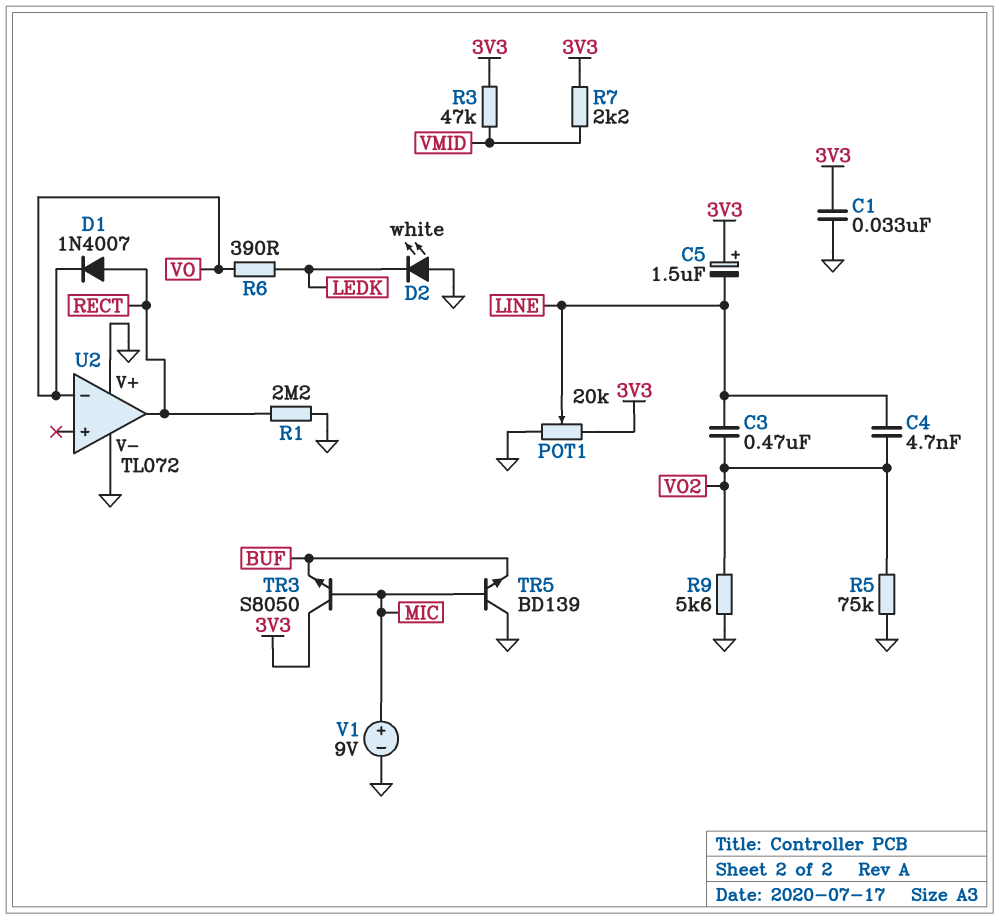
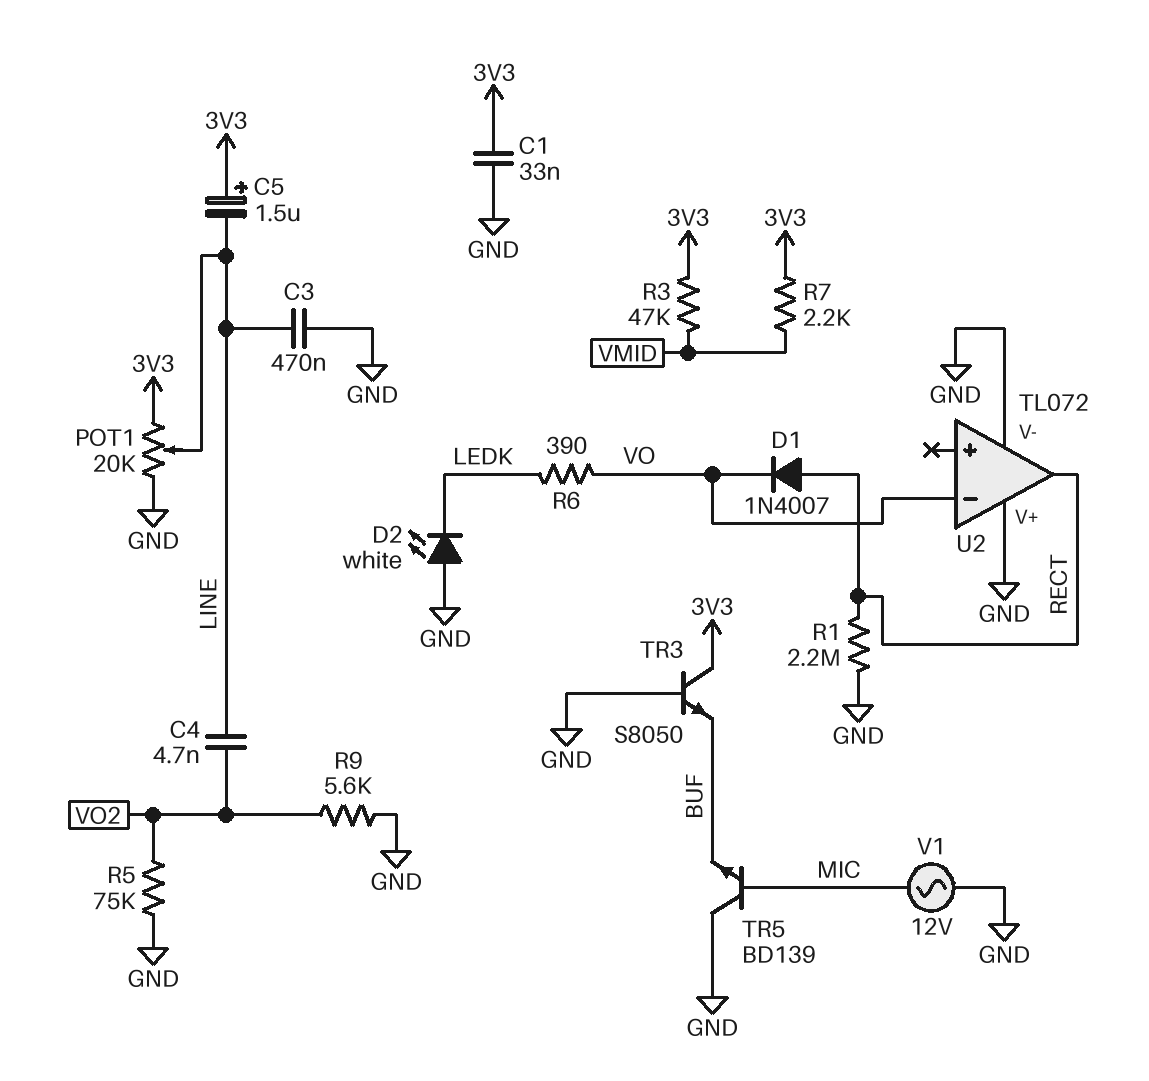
C3: 470nF (LINE, VO2) -> 470nF (GND, LINE)
TR3: NPN S8050 (B MIC, C 3V3, E BUF) -> NPN S8050 (B GND, C 3V3, E BUF)
V1: 9V (plus MIC, minus GND) -> AC 12V (GND, MIC)

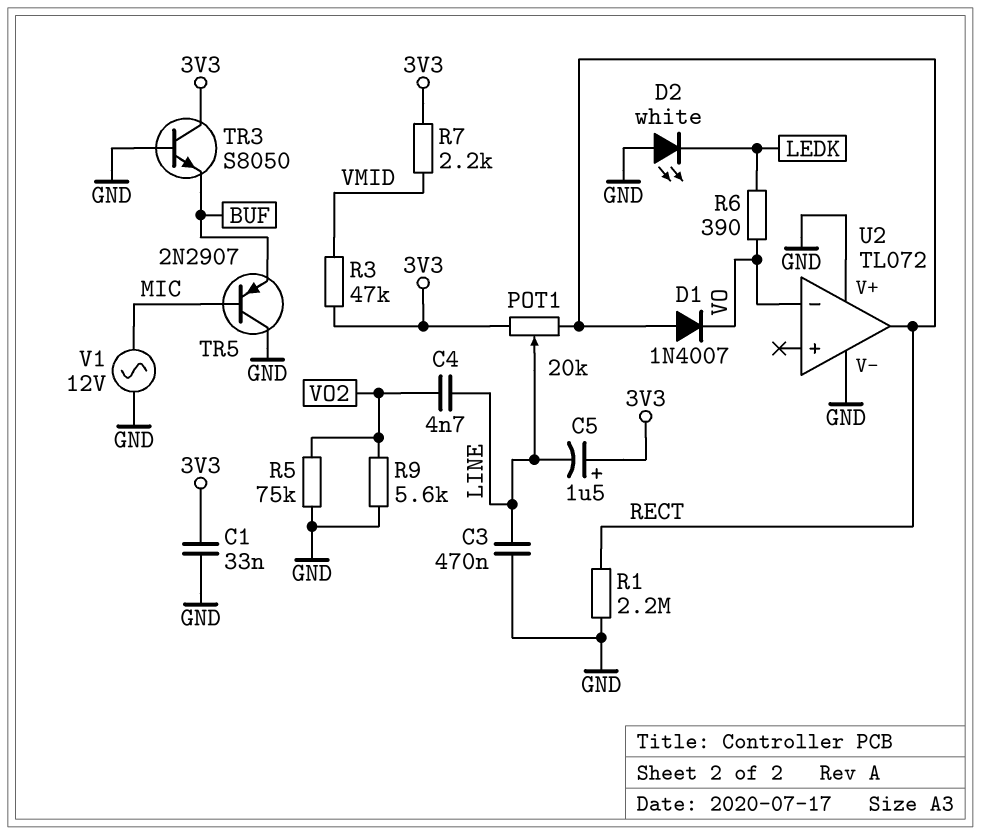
POT1: 20k (3V3, GND, wiper LINE) -> 20k (3V3, RECT, wiper LINE)
TR5: NPN BD139 (B MIC, C GND, E BUF) -> PNP 2N2907 (B MIC, C GND, E BUF)

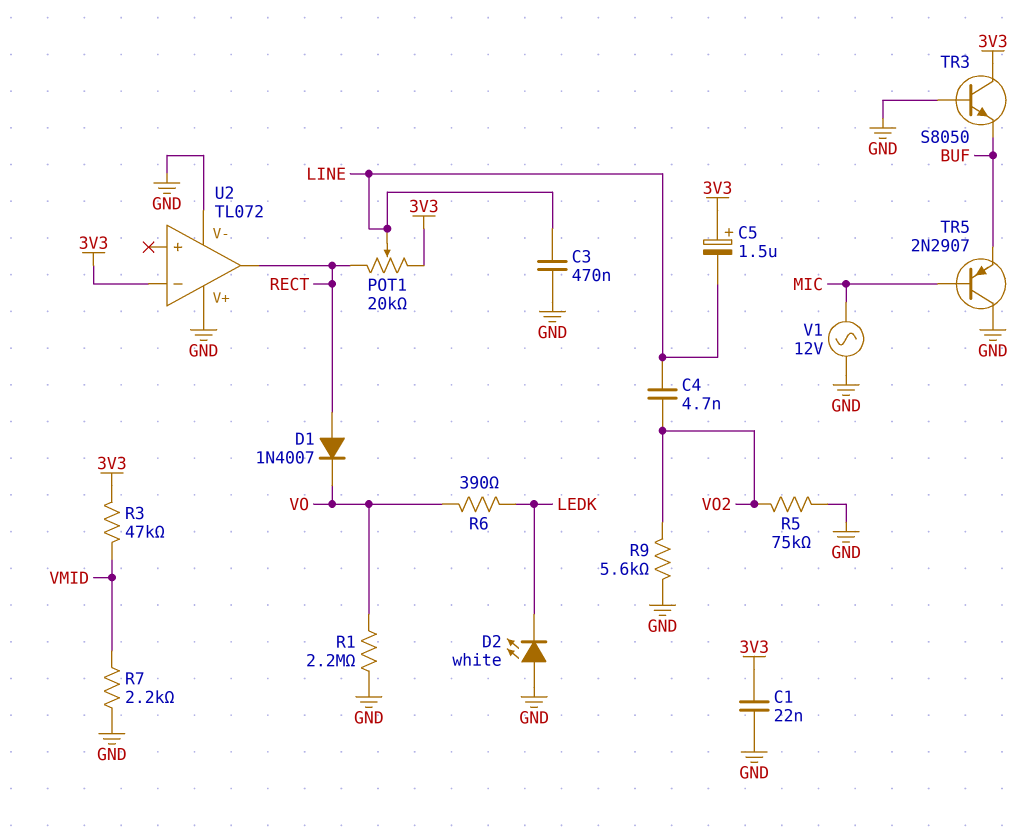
C1: 33nF (3V3, GND) -> 22nF (3V3, GND)
R1: 2.2M (GND, RECT) -> 2.2M (GND, VO)
R7: 2.2k (3V3, VMID) -> 2.2k (GND, VMID)
U2 pin in-: VO -> 3V3

